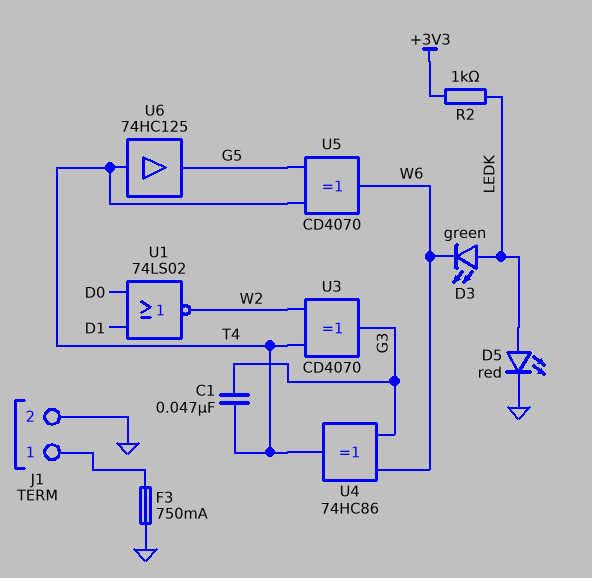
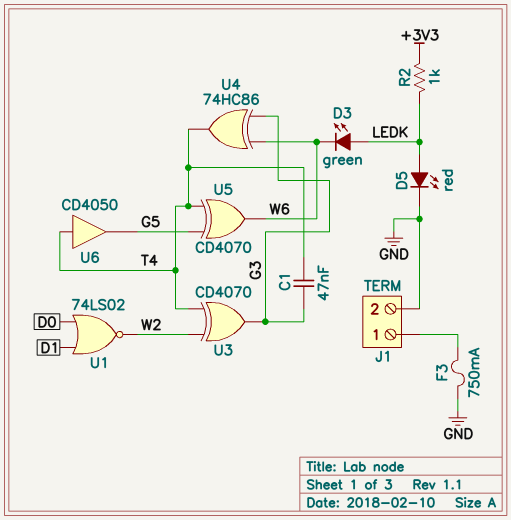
U6: buffer 74HC125 (in T4, out G5) -> buffer CD4050 (in T4, out G5)

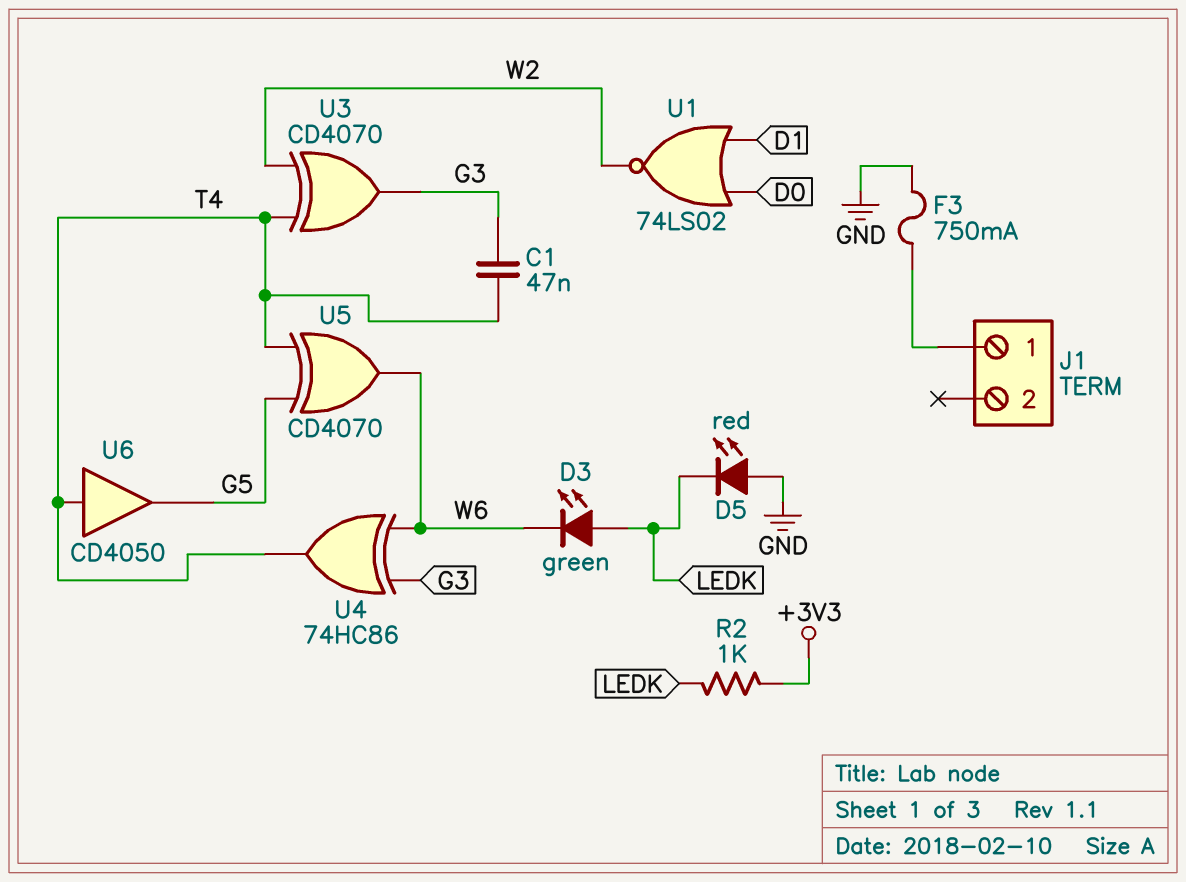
D5: LED red (A LEDK, K GND) -> LED red (A GND, K LEDK)
J1 pin 2: GND -> none

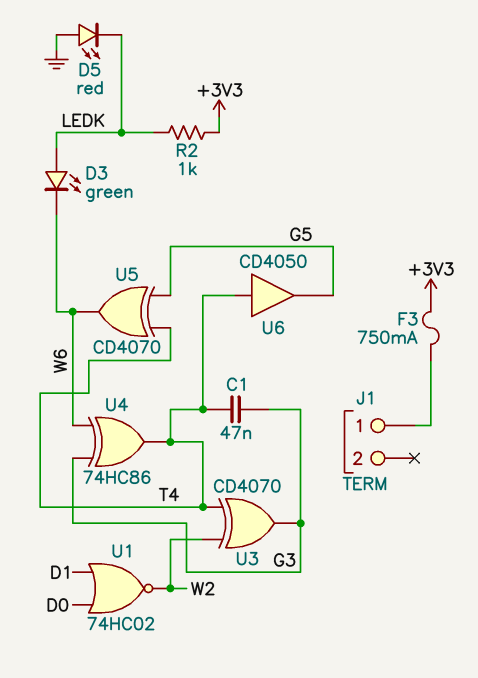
F3: 750mA (GND, J1/1) -> 750mA (+3V3, J1/1)
U1: NOR 74LS02 (in D0, in D1, out W2) -> NOR 74HC02 (in D0, in D1, out W2)

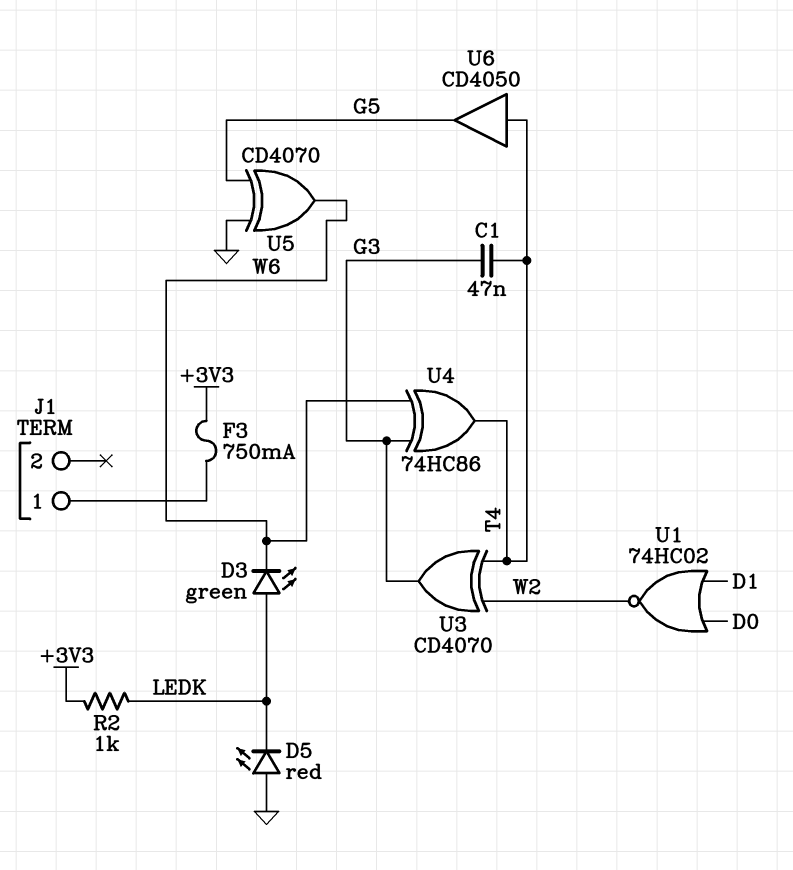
U5: XOR CD4070 (in G5, in T4, out W6) -> XOR CD4070 (in G5, in GND, out W6)

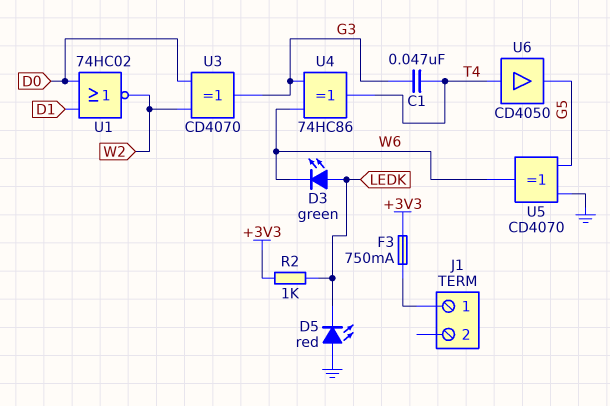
U3: XOR CD4070 (in T4, in W2, out G3) -> XOR CD4070 (in D0, in W2, out G3)

